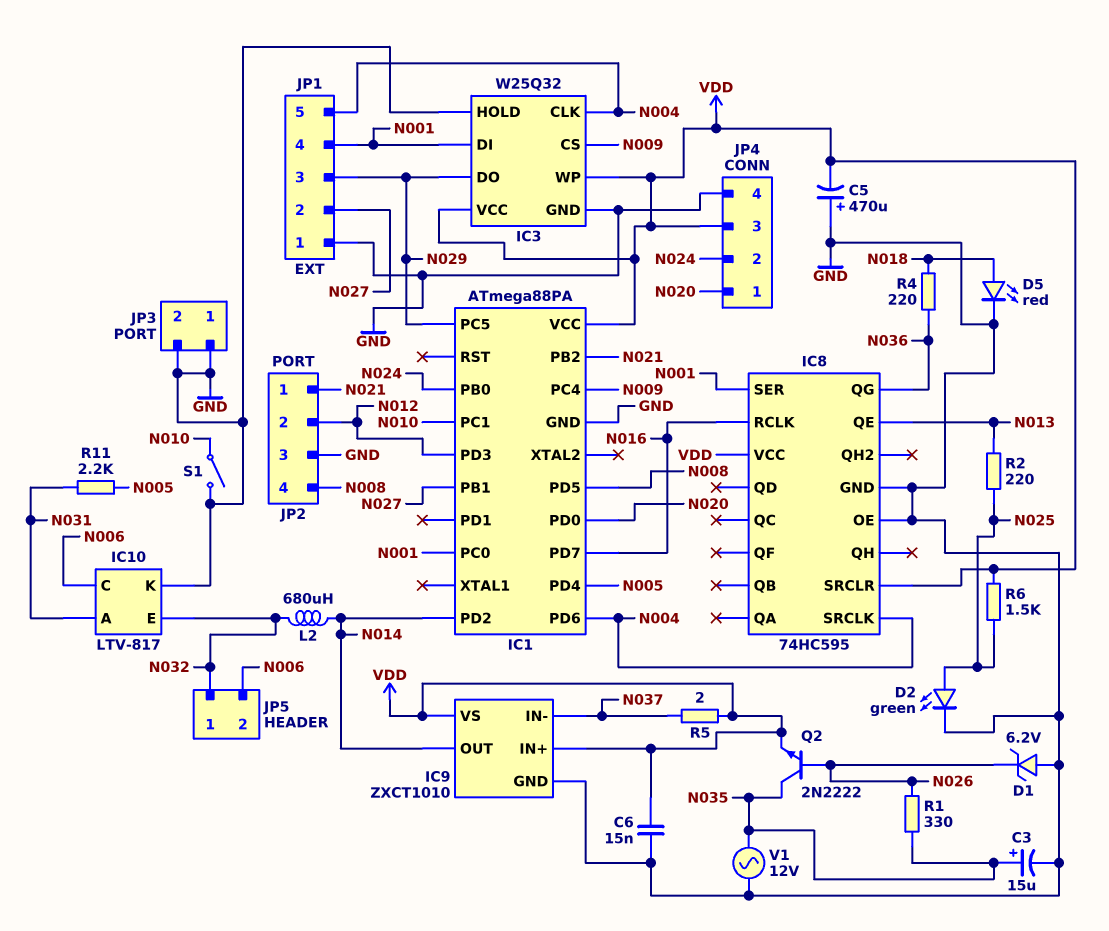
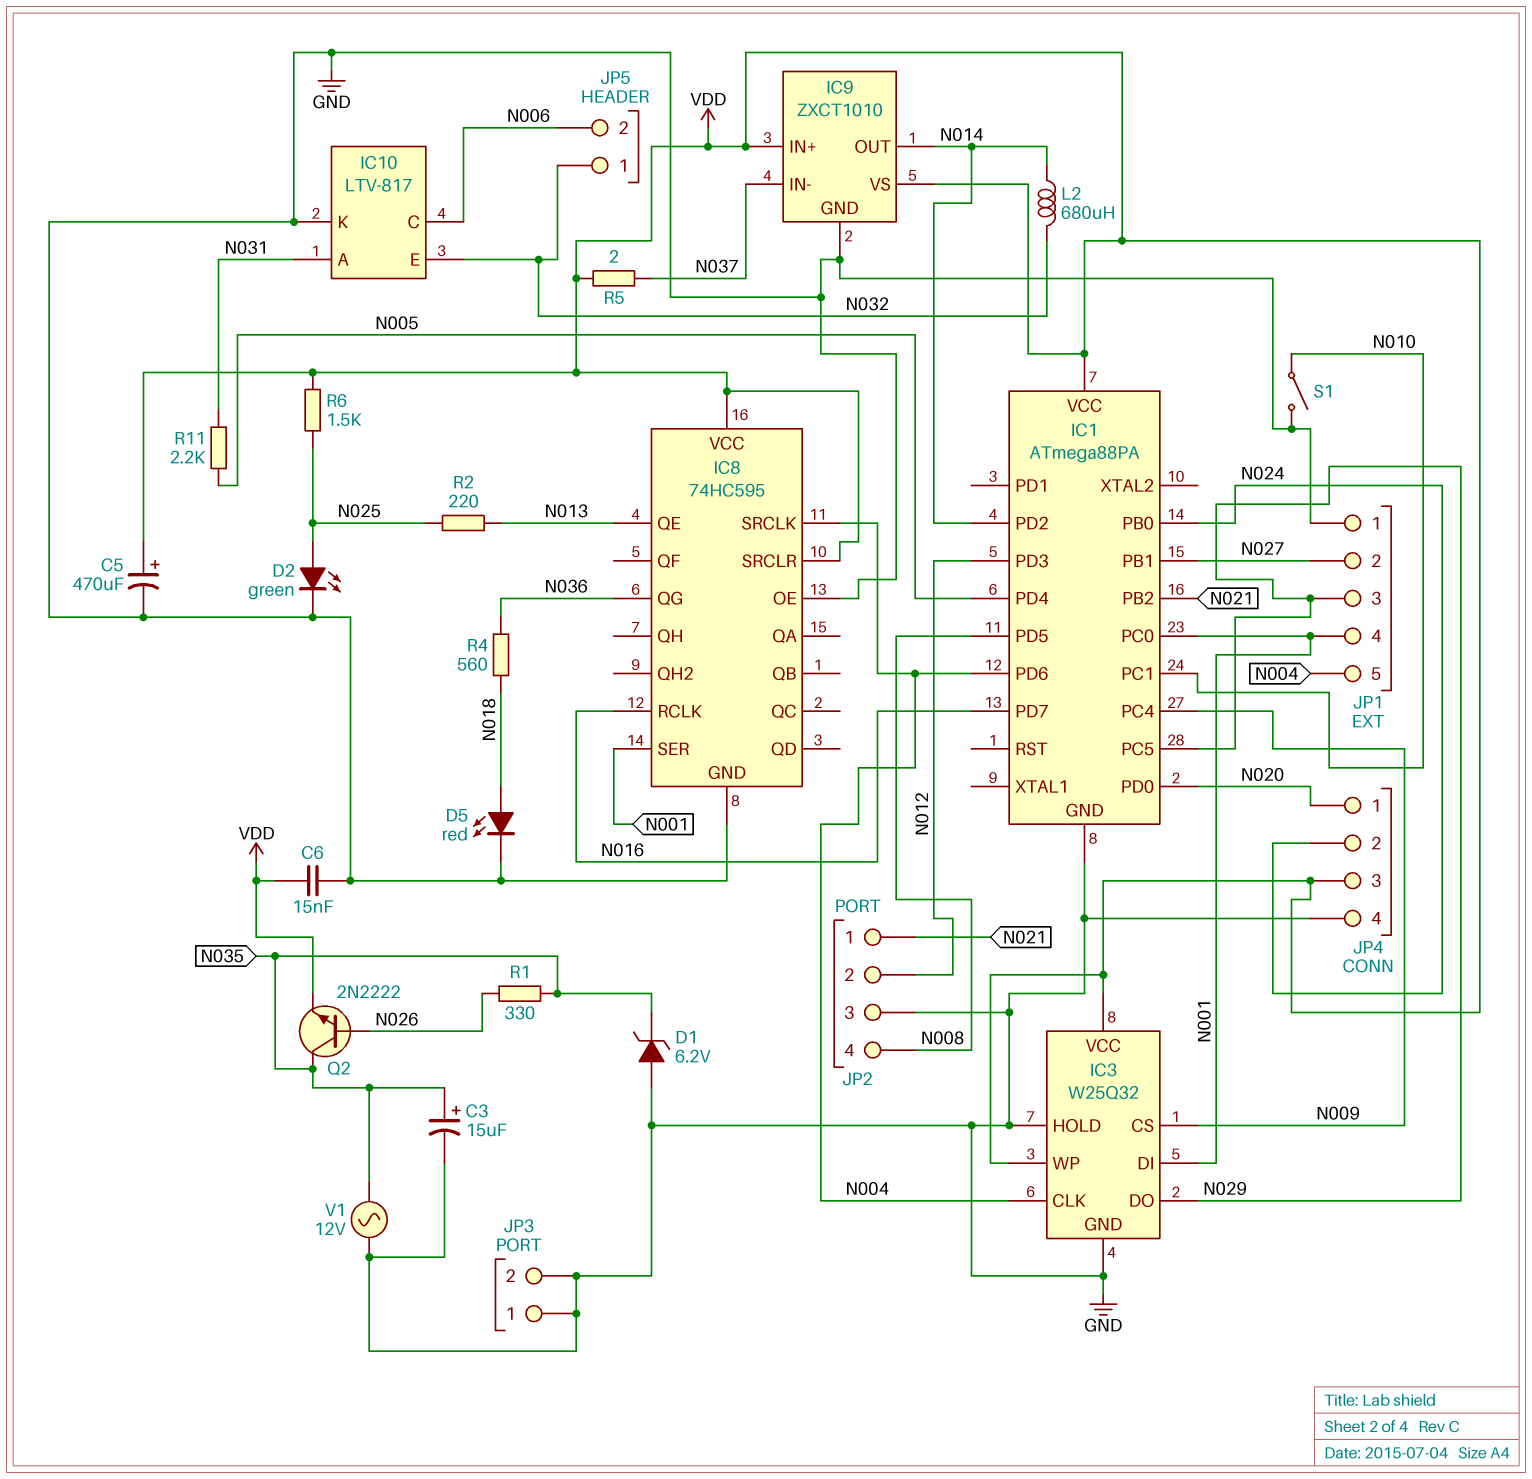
C5: 470uF (plus GND, minus VDD) -> 470uF (plus VDD, minus GND)
D1: zener 6.2V (A GND, K N026) -> zener 6.2V (A GND, K N035)
R4: 220 (N018, N036) -> 560 (N018, N036)

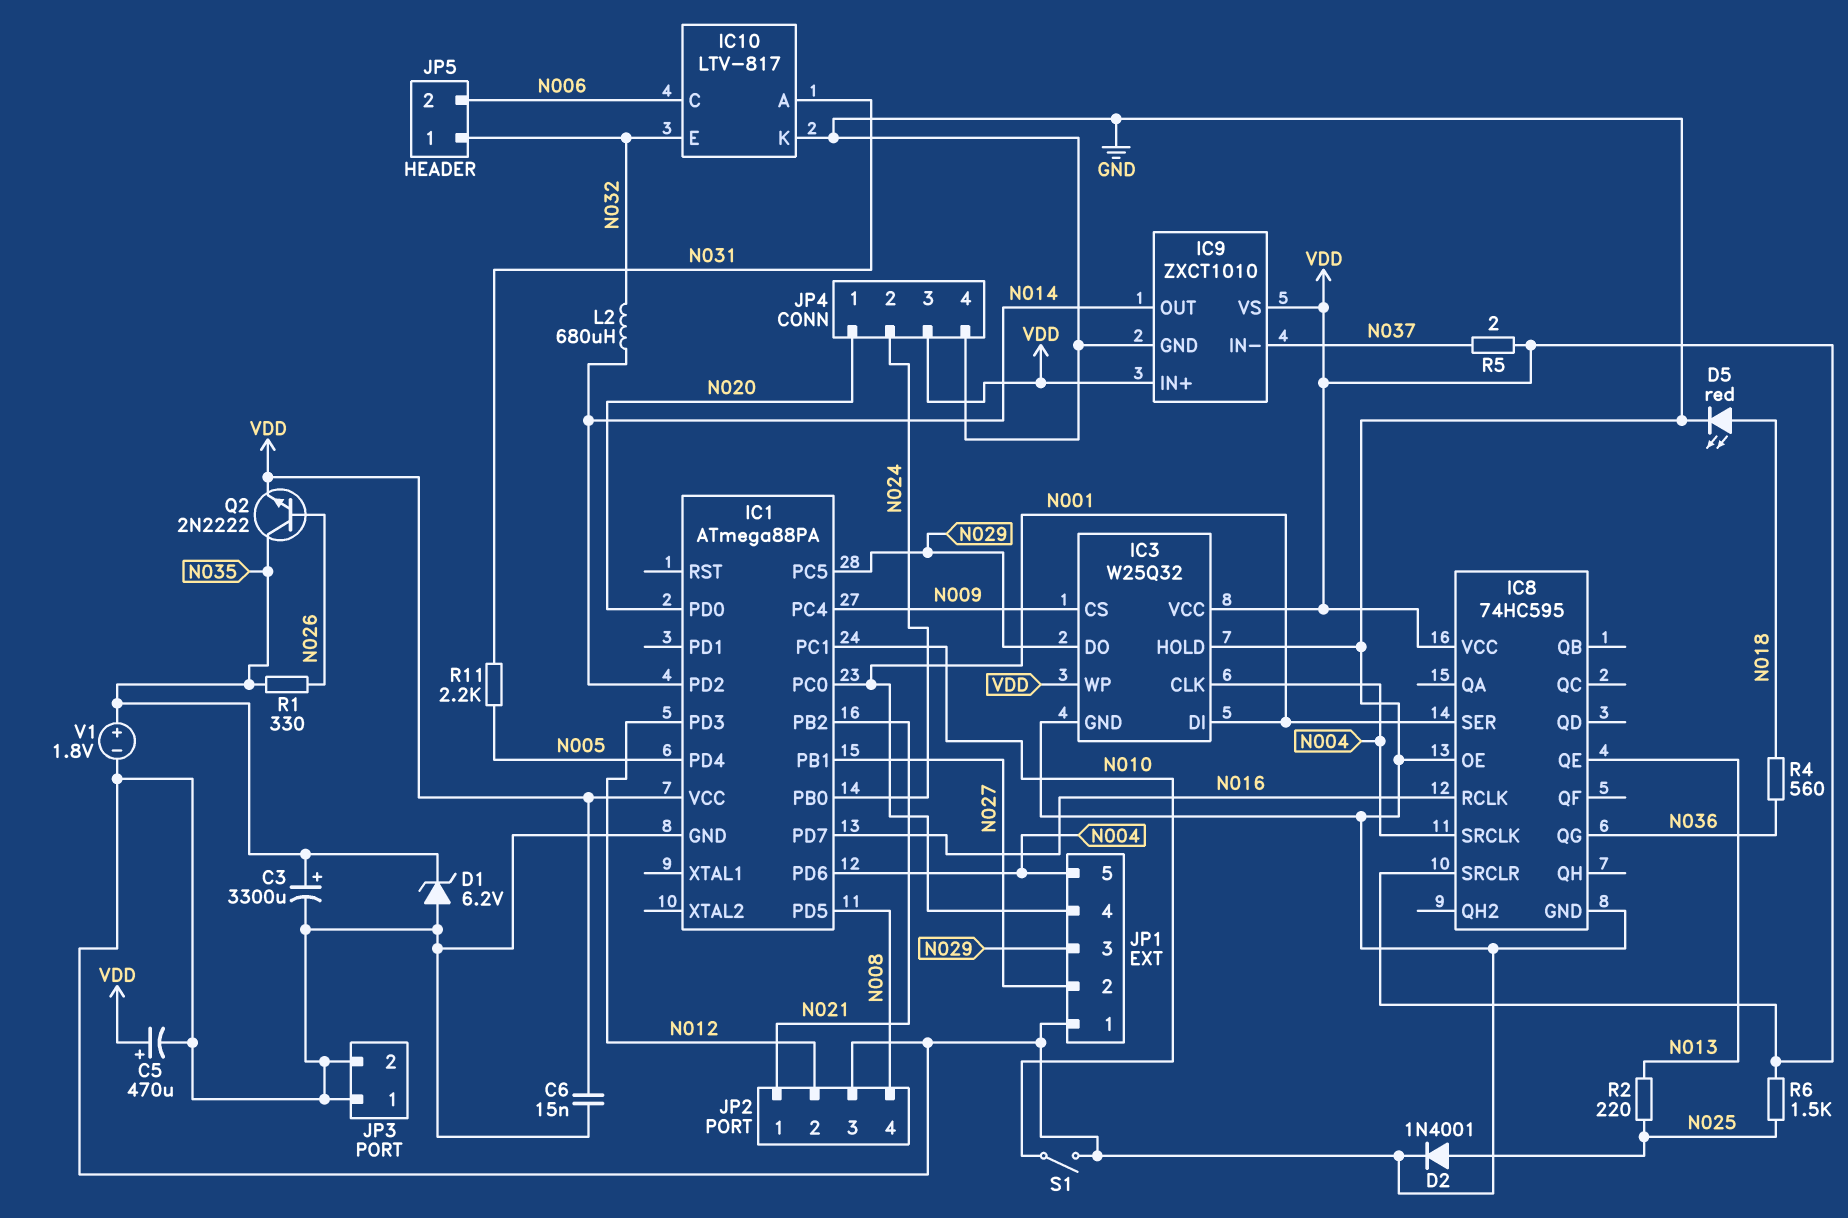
C3: 15uF (plus N035, minus GND) -> 3300uF (plus N035, minus GND)
D2: LED green (A N025, K GND) -> diode 1N4001 (A N025, K GND)
V1: AC 12V (GND, N035) -> 1.8V (plus N035, minus GND)

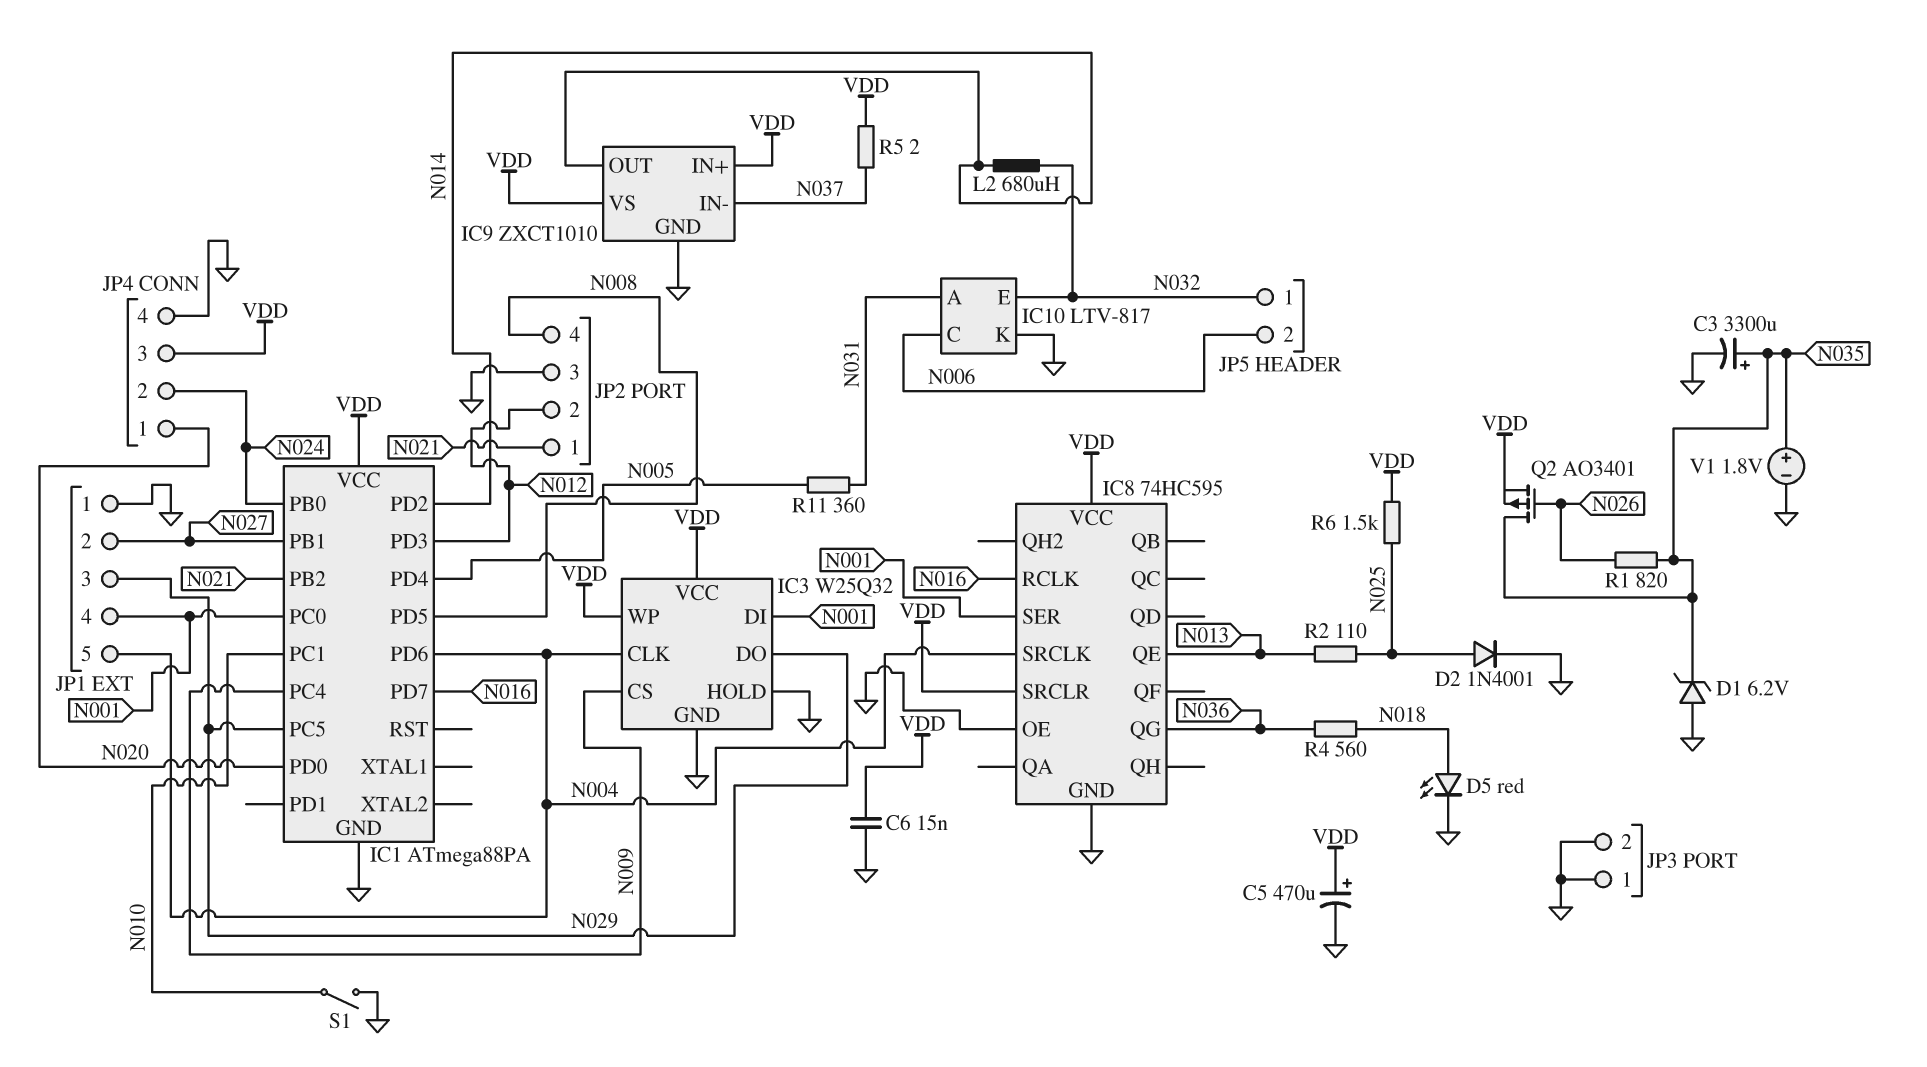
Q2: NPN 2N2222 (B N026, C N035, E VDD) -> PMOS AO3401 (G N026, D N035, S VDD)
R1: 330 (N026, N035) -> 820 (N026, N035)
R2: 220 (N013, N025) -> 110 (N013, N025)
R11: 2.2k (N005, N031) -> 360 (N005, N031)

